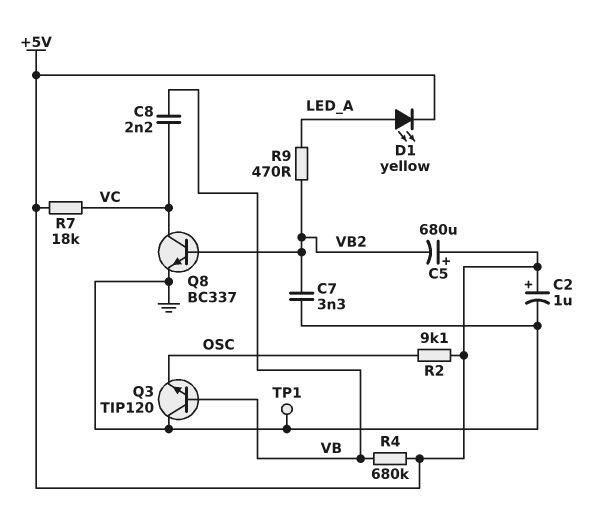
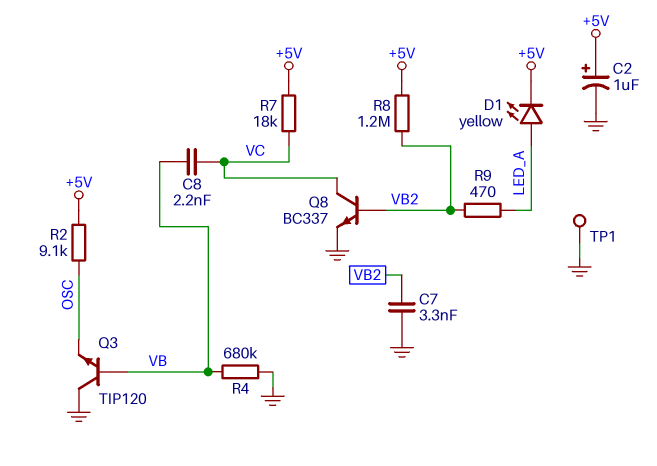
C5: 680uF (plus +5V, minus VB2) -> none
R4: 680k (+5V, VB) -> 680k (GND, VB)
R8: none -> 1.2M (+5V, VB2)

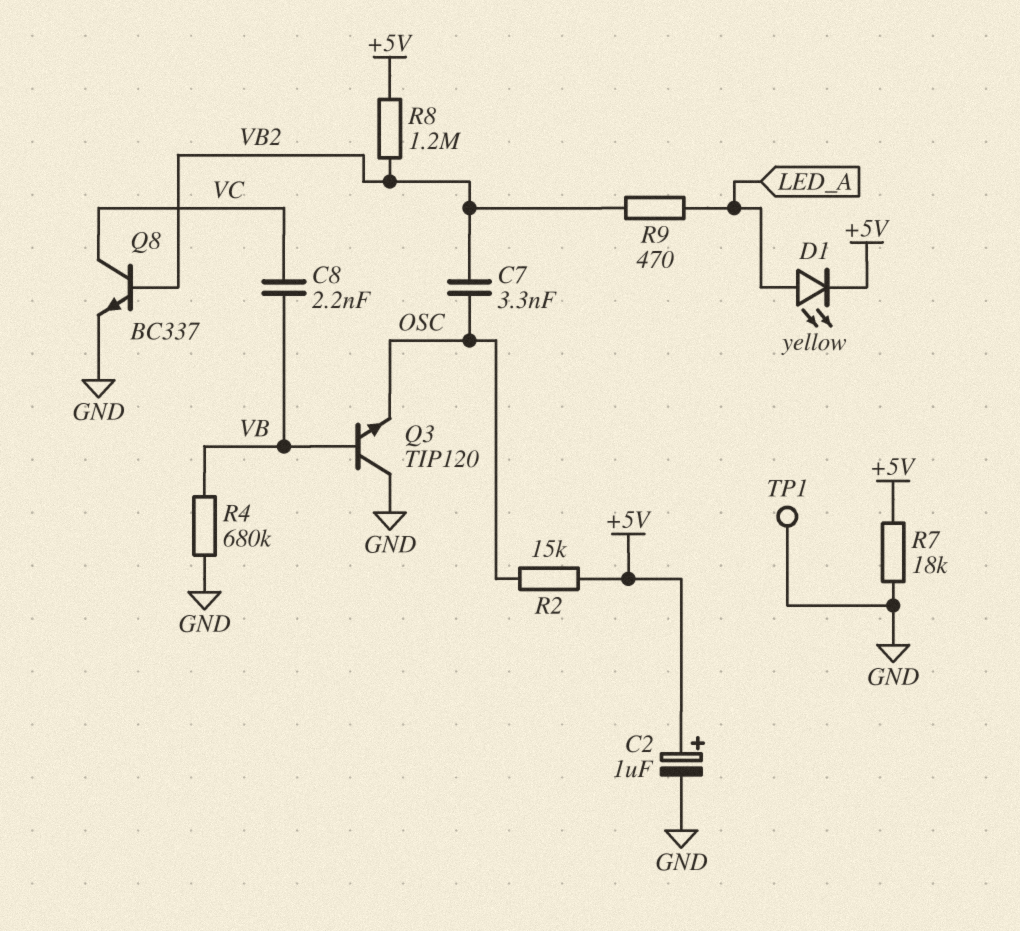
C7: 3.3nF (GND, VB2) -> 3.3nF (OSC, VB2)
R2: 9.1k (+5V, OSC) -> 15k (+5V, OSC)
R7: 18k (+5V, VC) -> 18k (+5V, GND)

